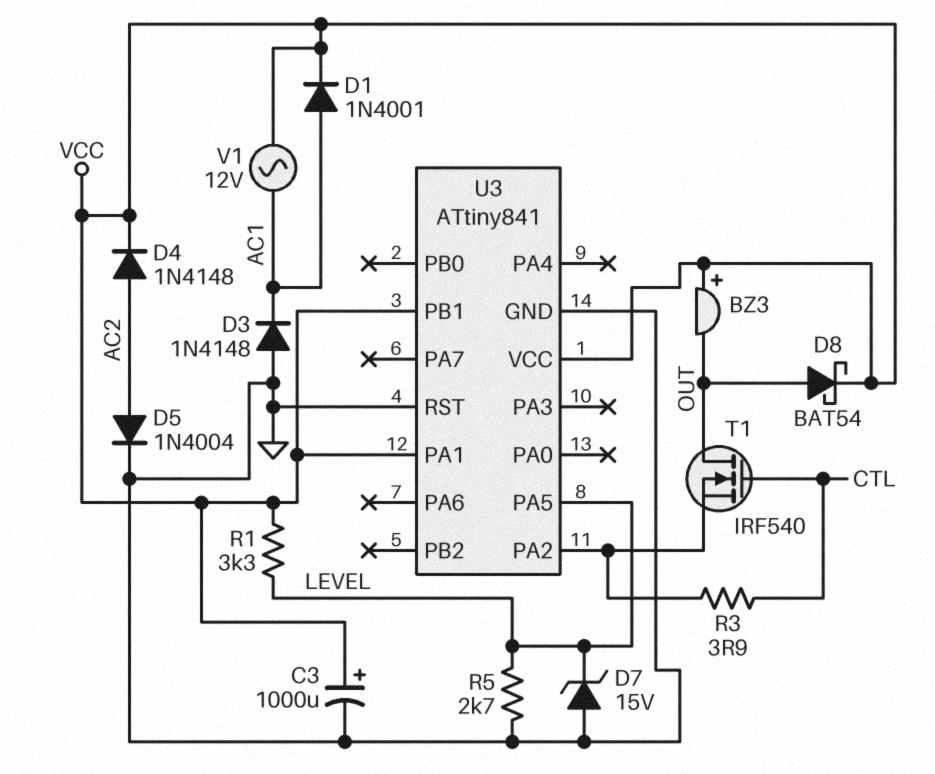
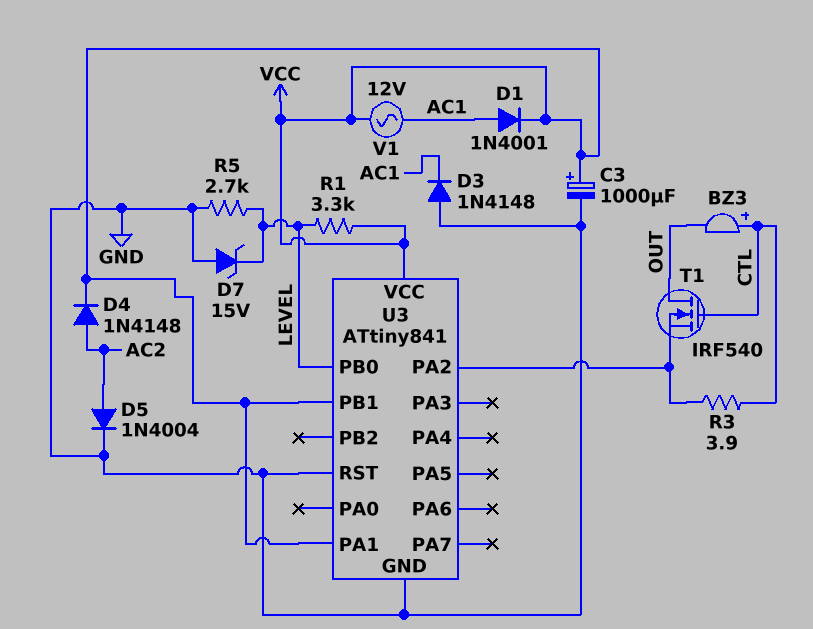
BZ3: buzzer (plus VCC, minus OUT) -> buzzer (plus CTL, minus OUT)
D8: schottky BAT54 (A OUT, K VCC) -> none
U3 pin PA5: LEVEL -> none
U3 pin PB0: none -> LEVEL

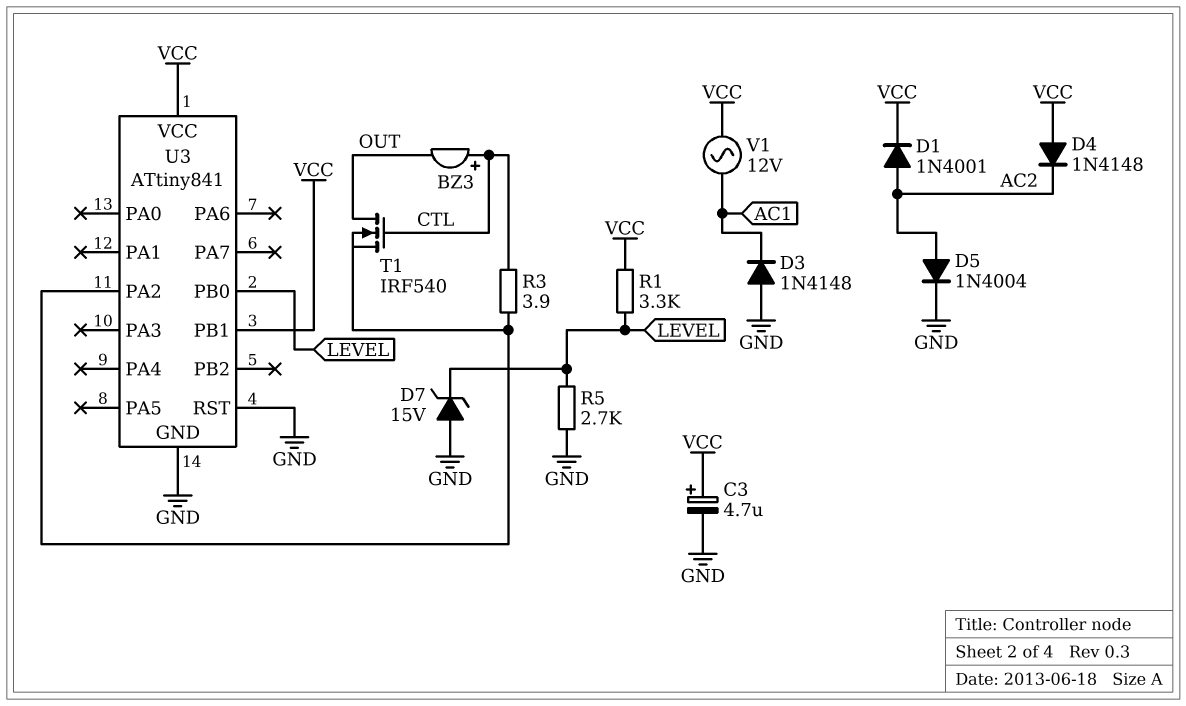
C3: 1000uF (plus VCC, minus GND) -> 4.7uF (plus VCC, minus GND)
D1: diode 1N4001 (A AC1, K VCC) -> diode 1N4001 (A AC2, K VCC)
D4: diode 1N4148 (A AC2, K VCC) -> diode 1N4148 (A VCC, K AC2)
U3 pin PA1: VCC -> none

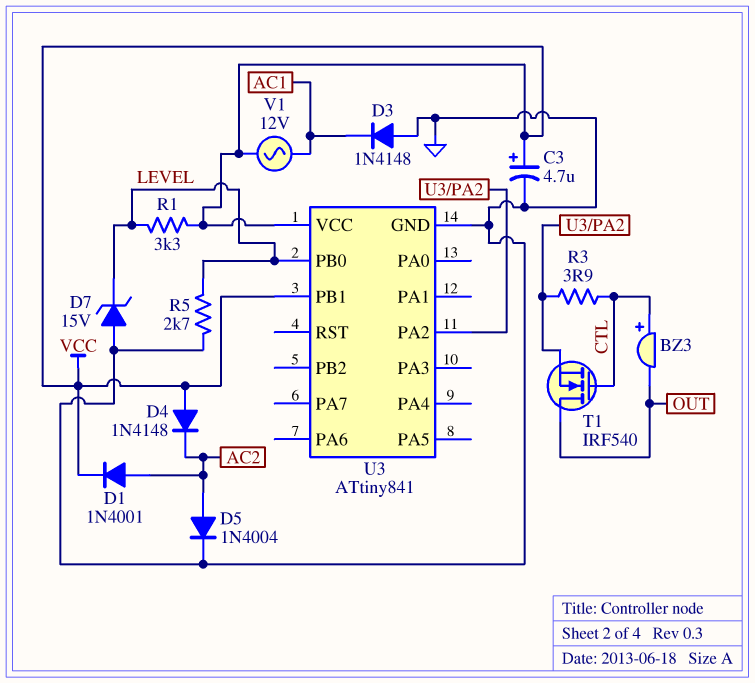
U3 pin RST: GND -> none

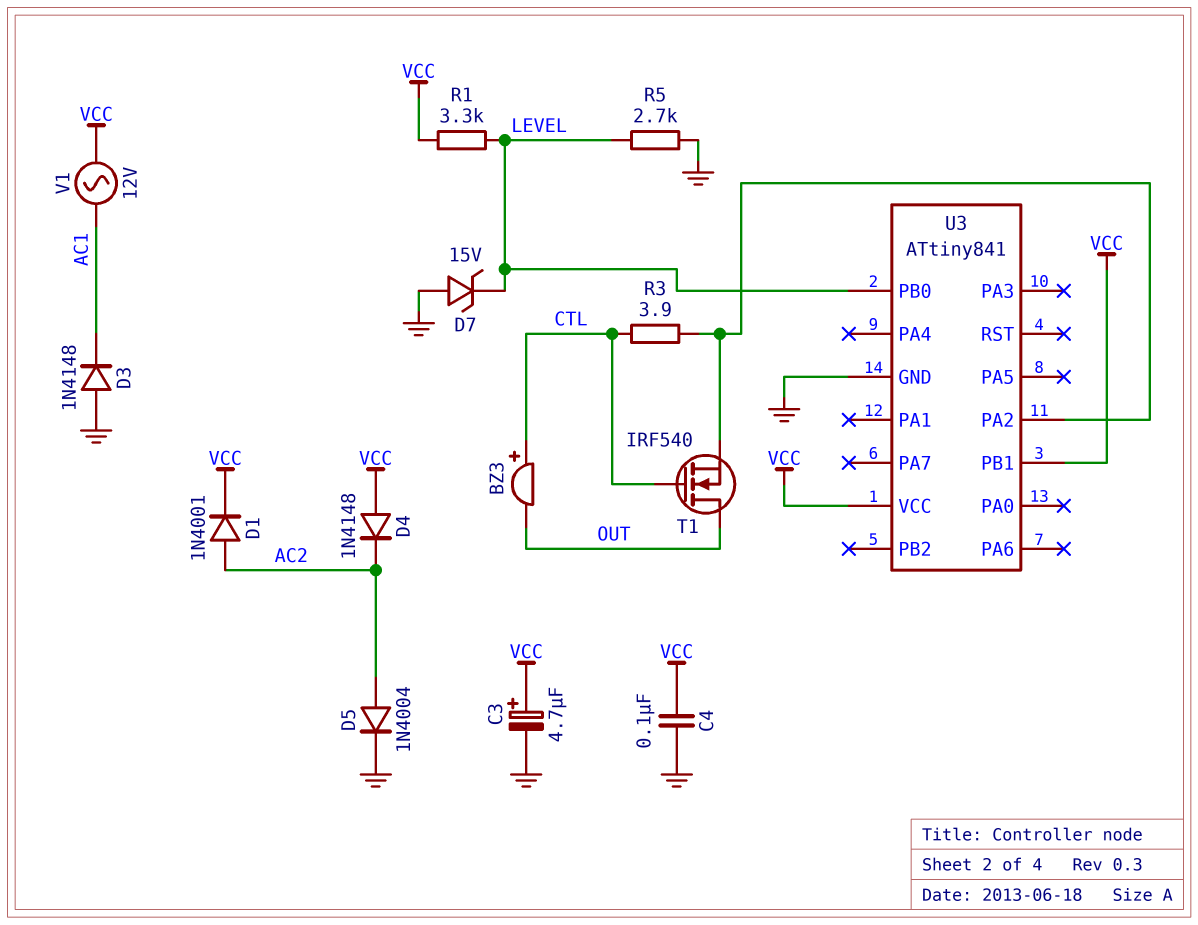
C4: none -> 100nF (GND, VCC)

